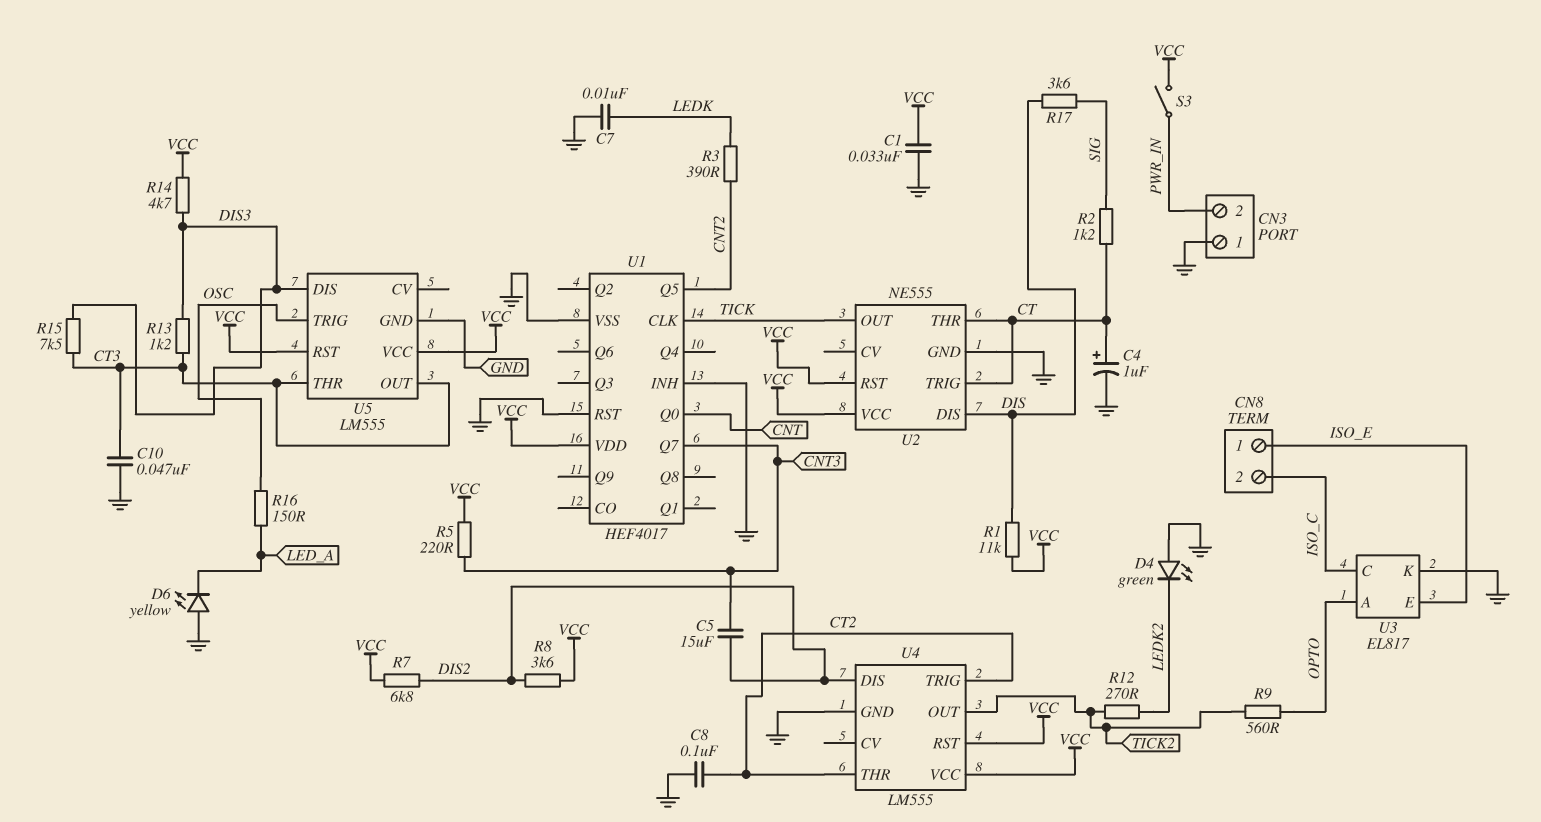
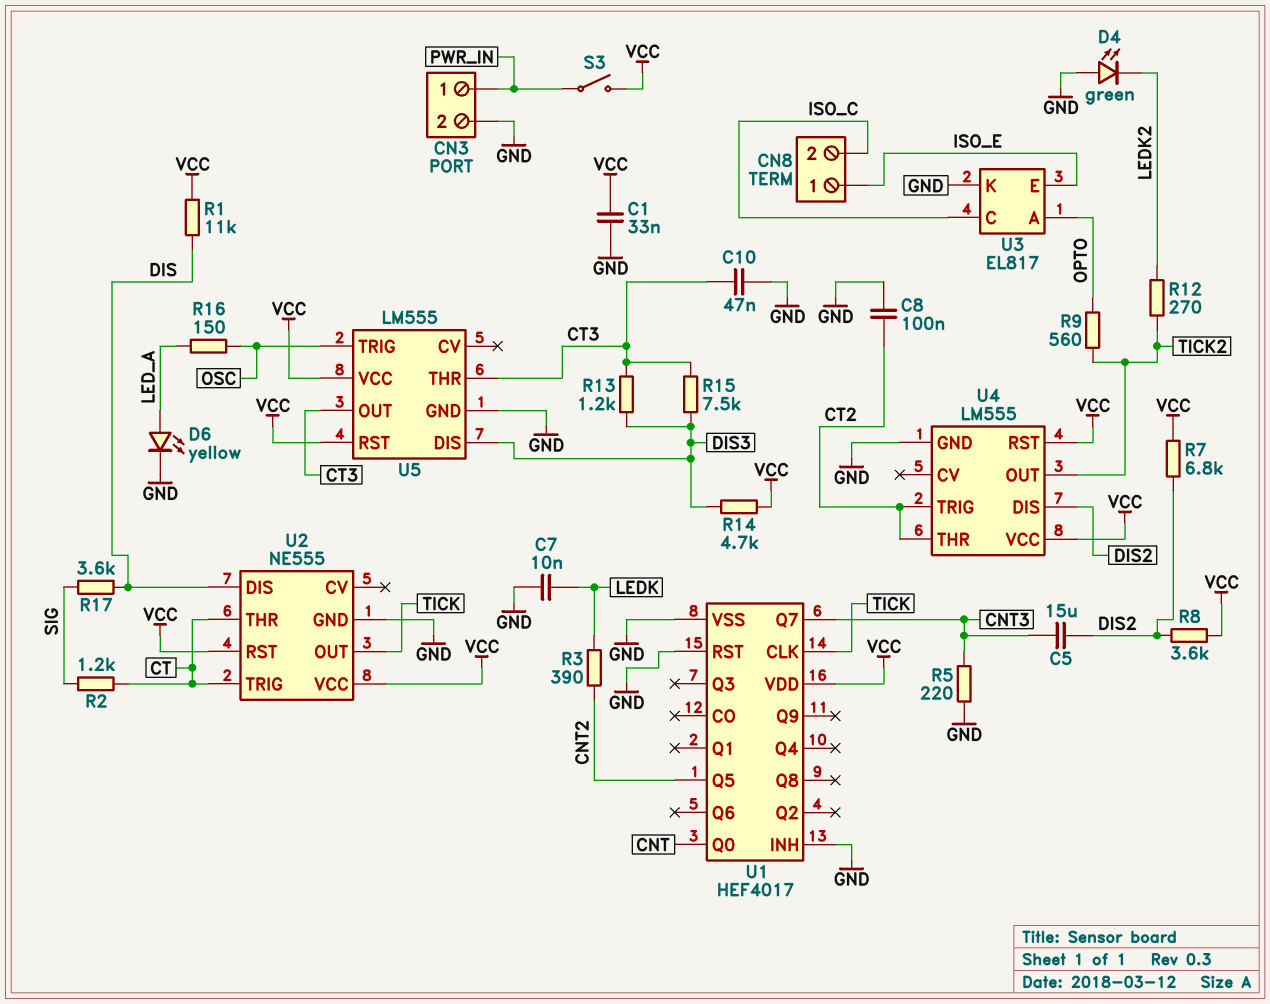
C4: 1uF (plus CT, minus GND) -> none
CN3 pin 1: GND -> PWR_IN
CN3 pin 2: PWR_IN -> GND
D6: LED yellow (A GND, K LED_A) -> LED yellow (A LED_A, K GND)
R5: 220 (CNT3, VCC) -> 220 (CNT3, GND)

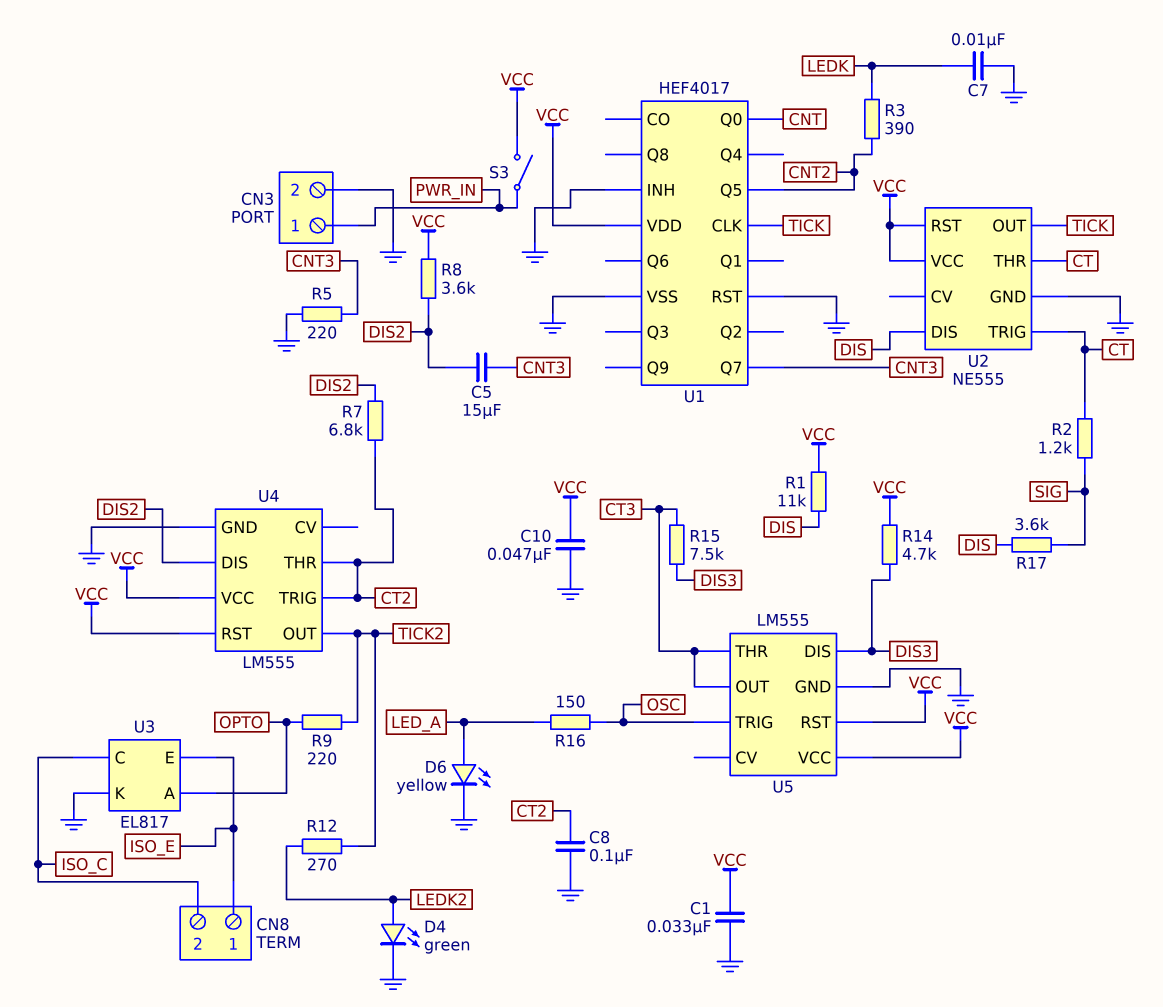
C10: 47nF (CT3, GND) -> 47nF (GND, VCC)
D4: LED green (A GND, K LEDK2) -> LED green (A LEDK2, K GND)
R7: 6.8k (DIS2, VCC) -> 6.8k (CT2, DIS2)
R9: 560 (OPTO, TICK2) -> 220 (OPTO, TICK2)
R13: 1.2k (CT3, DIS3) -> none

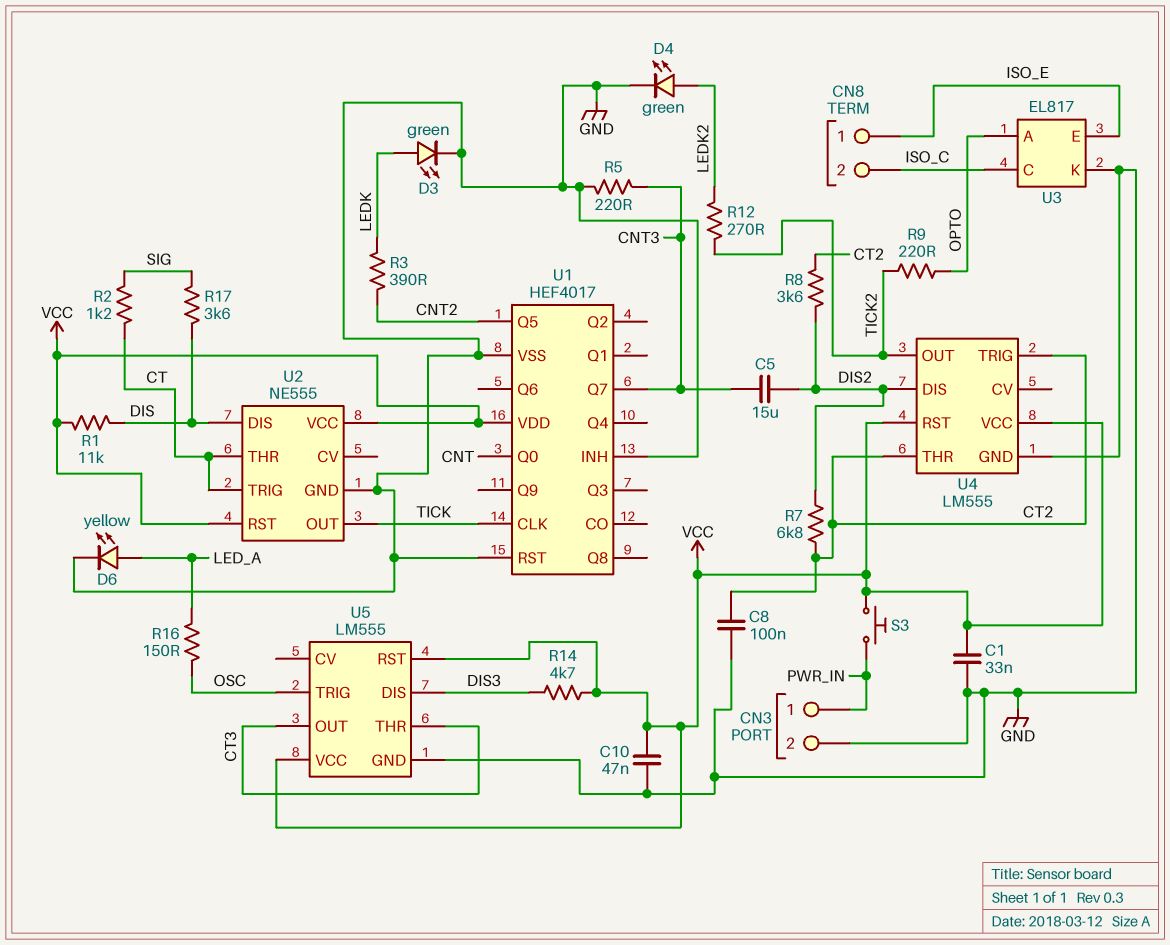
C7: 10nF (GND, LEDK) -> none
D3: none -> LED green (A LEDK, K GND)
R8: 3.6k (DIS2, VCC) -> 3.6k (CT2, DIS2)
R15: 7.5k (CT3, DIS3) -> none
S3: switch (PWR_IN, VCC) -> button (PWR_IN, VCC)

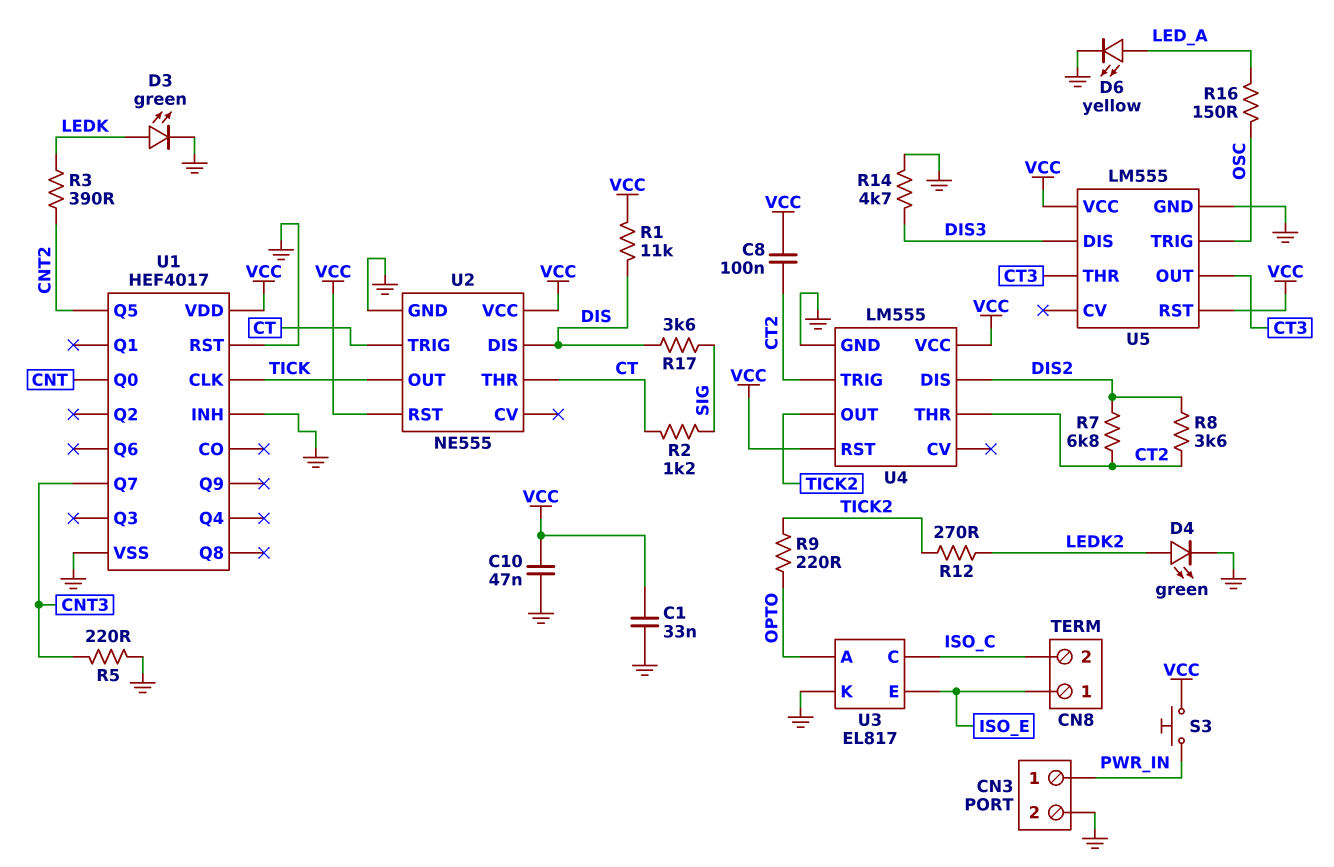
C5: 15uF (CNT3, DIS2) -> none
C8: 100nF (CT2, GND) -> 100nF (CT2, VCC)
R14: 4.7k (DIS3, VCC) -> 4.7k (DIS3, GND)

